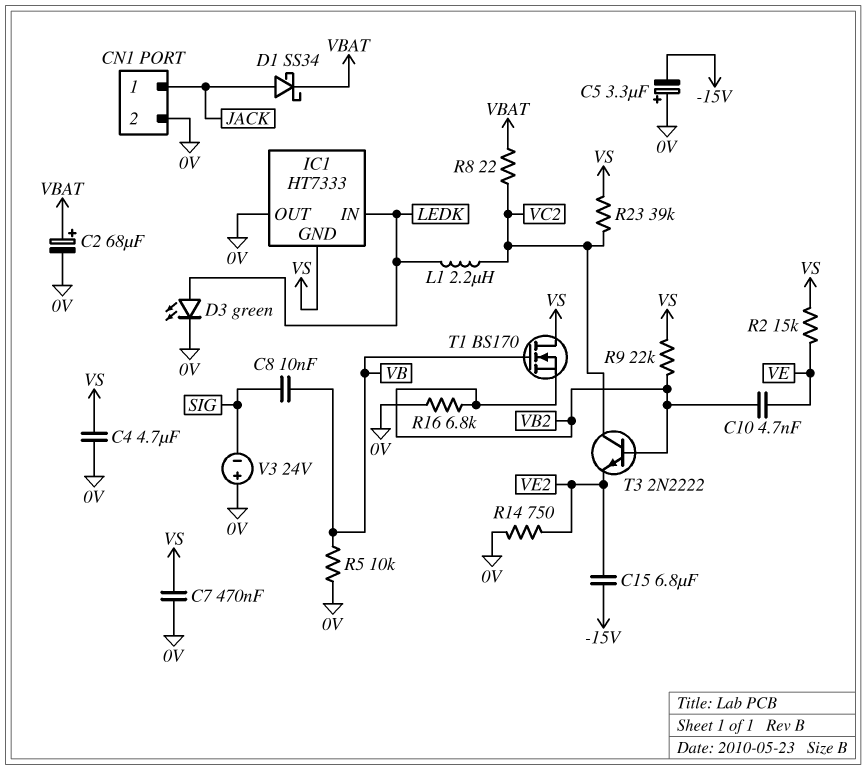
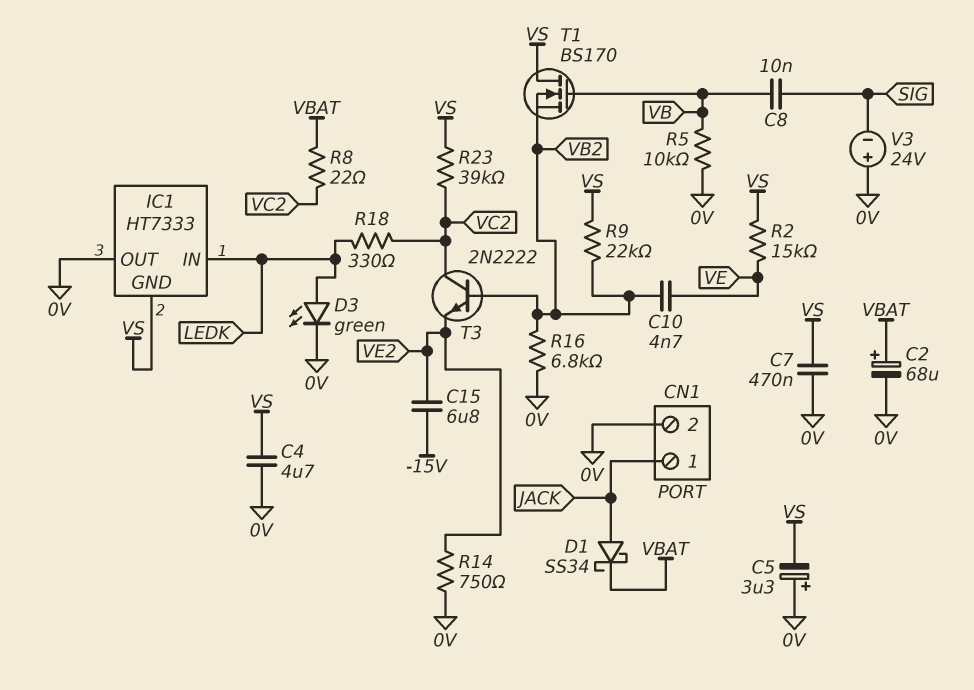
C5: 3.3uF (plus 0V, minus -15V) -> 3.3uF (plus 0V, minus VS)
L1: 2.2uH (LEDK, VC2) -> none
R18: none -> 330 (LEDK, VC2)

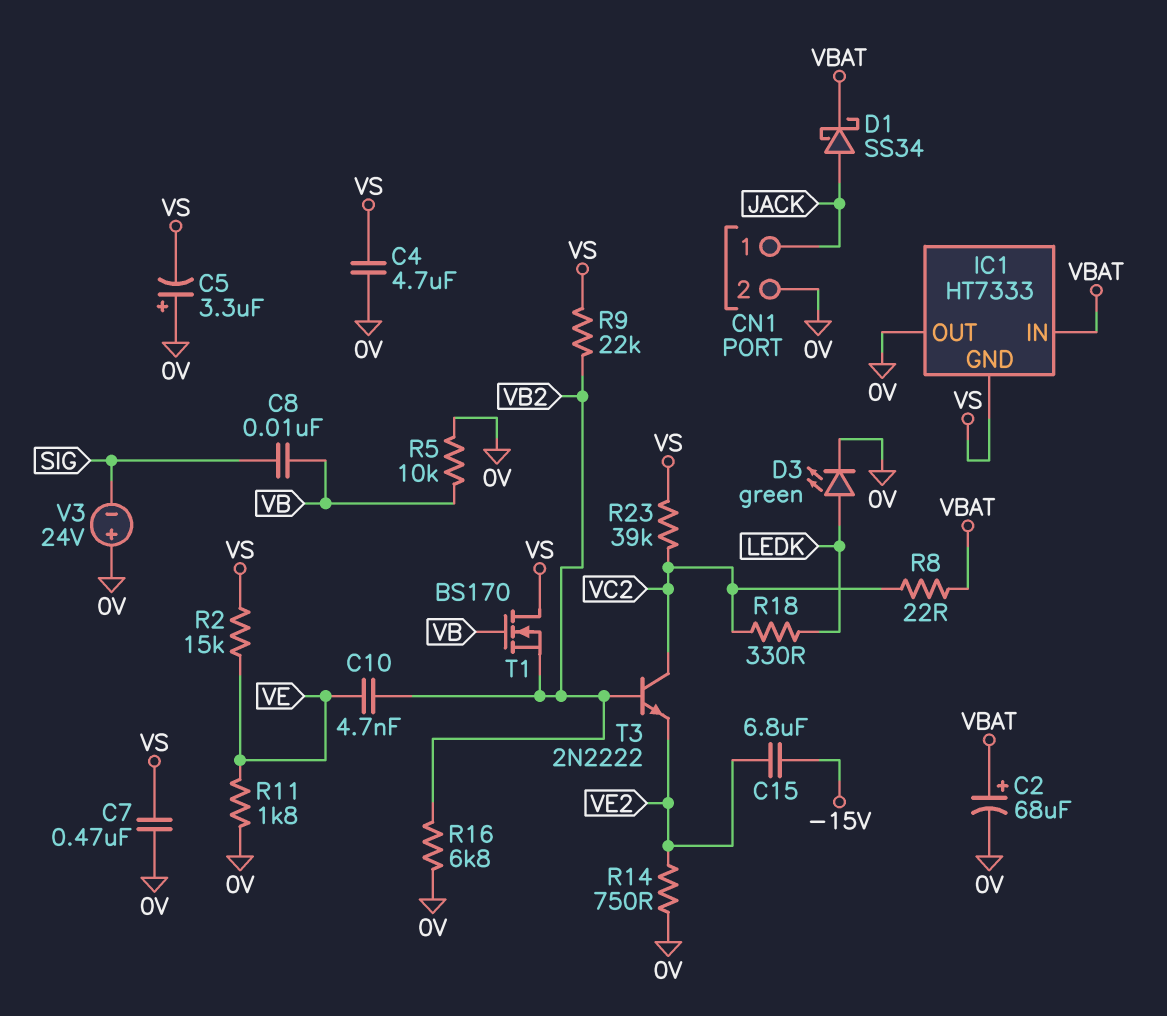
IC1 pin IN: LEDK -> VBAT
R11: none -> 1.8k (0V, VE)

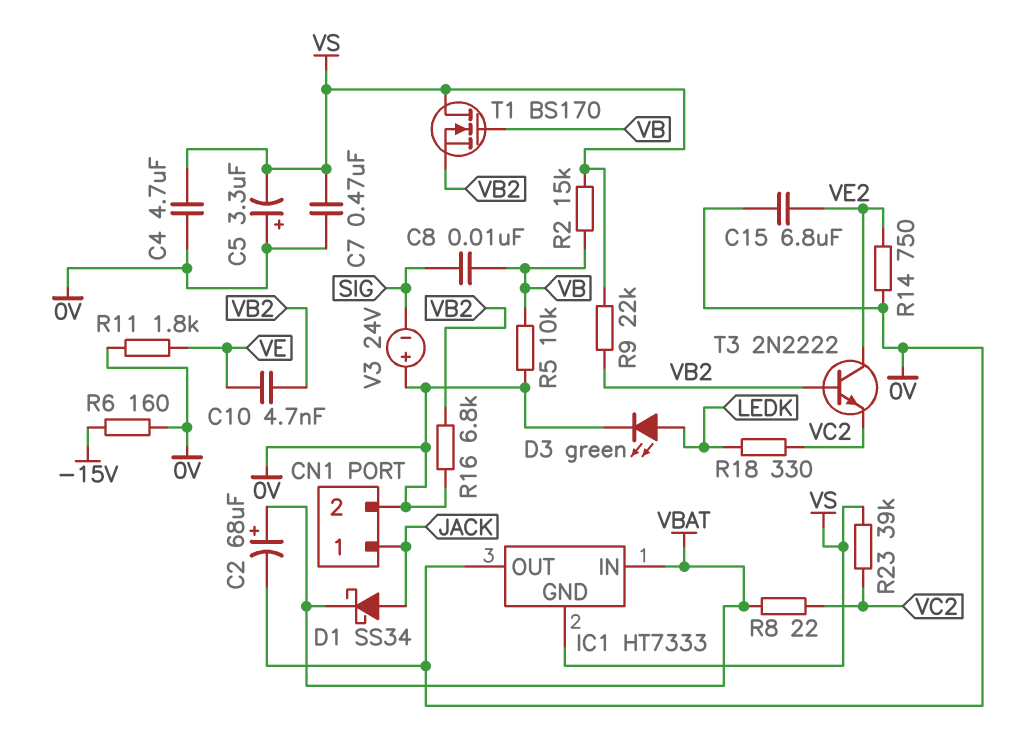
C15: 6.8uF (-15V, VE2) -> 6.8uF (0V, VE2)
R2: 15k (VE, VS) -> 15k (VB, VS)
R6: none -> 160 (-15V, 0V)
T3: NPN 2N2222 (B VB2, C VC2, E VE2) -> NPN 2N2222 (B VB2, C VE2, E VC2)

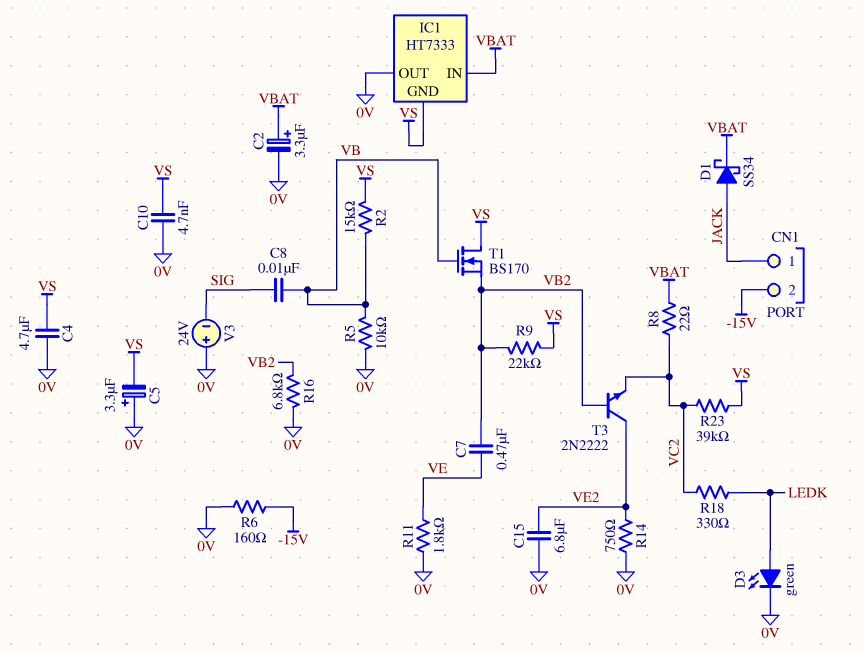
C2: 68uF (plus VBAT, minus 0V) -> 3.3uF (plus VBAT, minus 0V)
C7: 470nF (0V, VS) -> 470nF (VB2, VE)
C10: 4.7nF (VB2, VE) -> 4.7nF (0V, VS)
CN1 pin 2: 0V -> -15V

